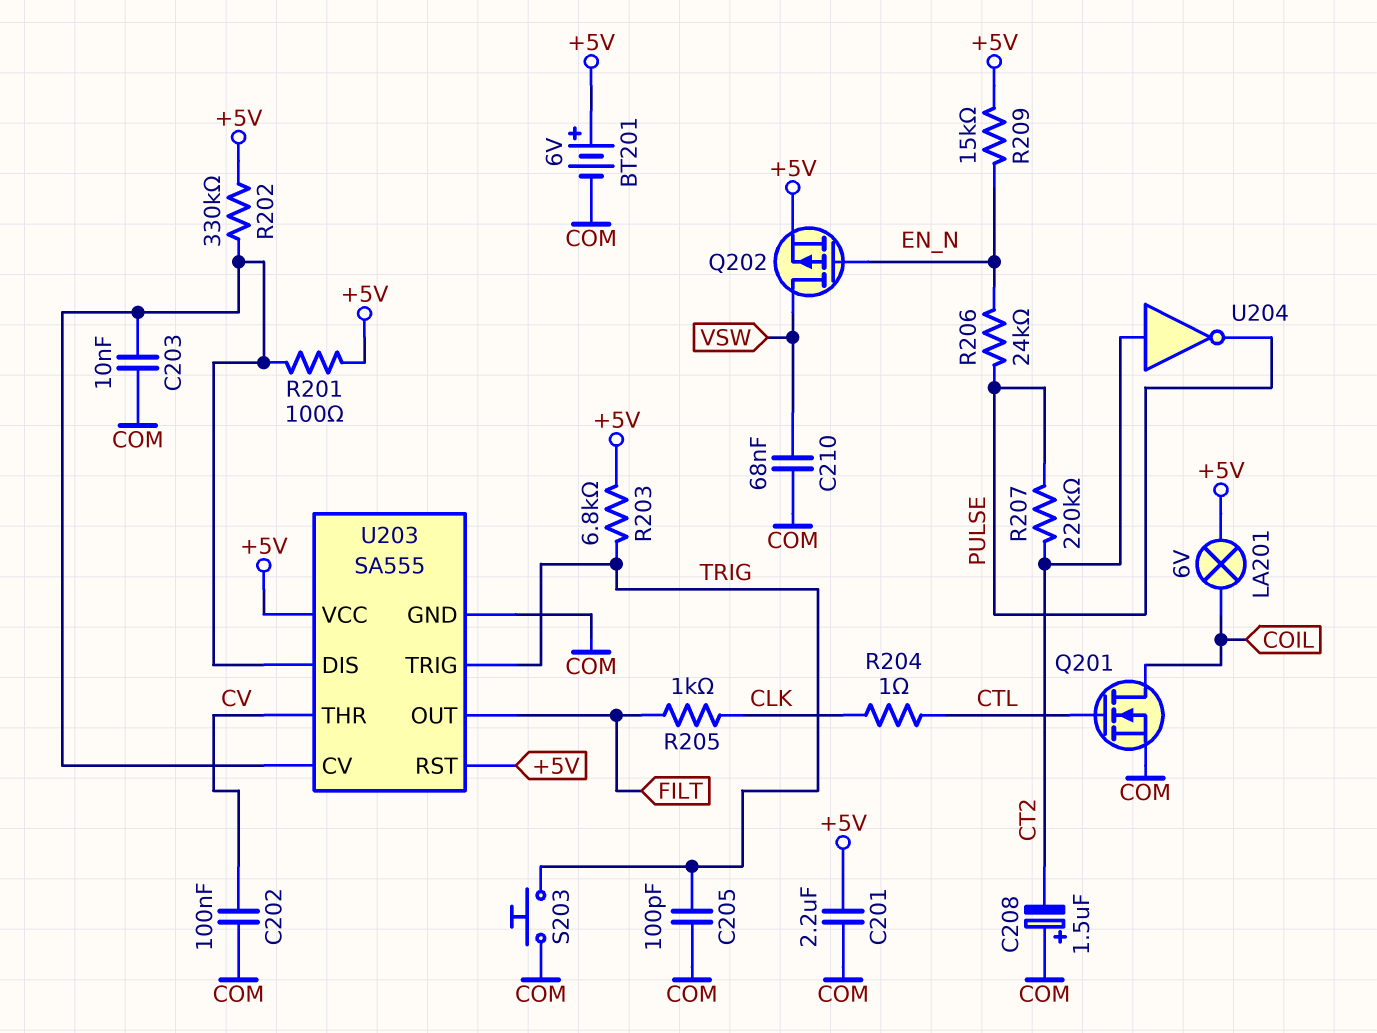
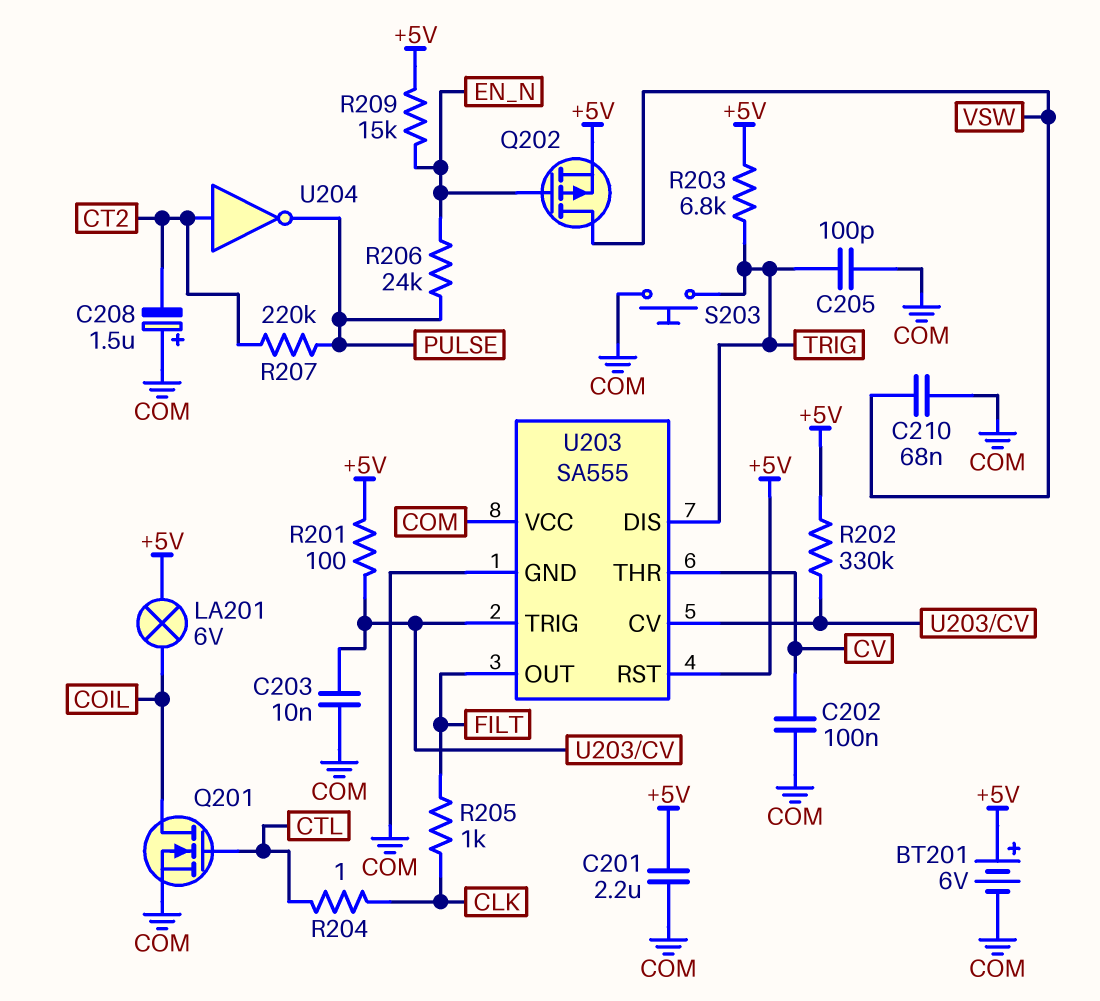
U203 pin DIS: U203/CV -> TRIG
U203 pin TRIG: TRIG -> U203/CV
U203 pin VCC: +5V -> COM

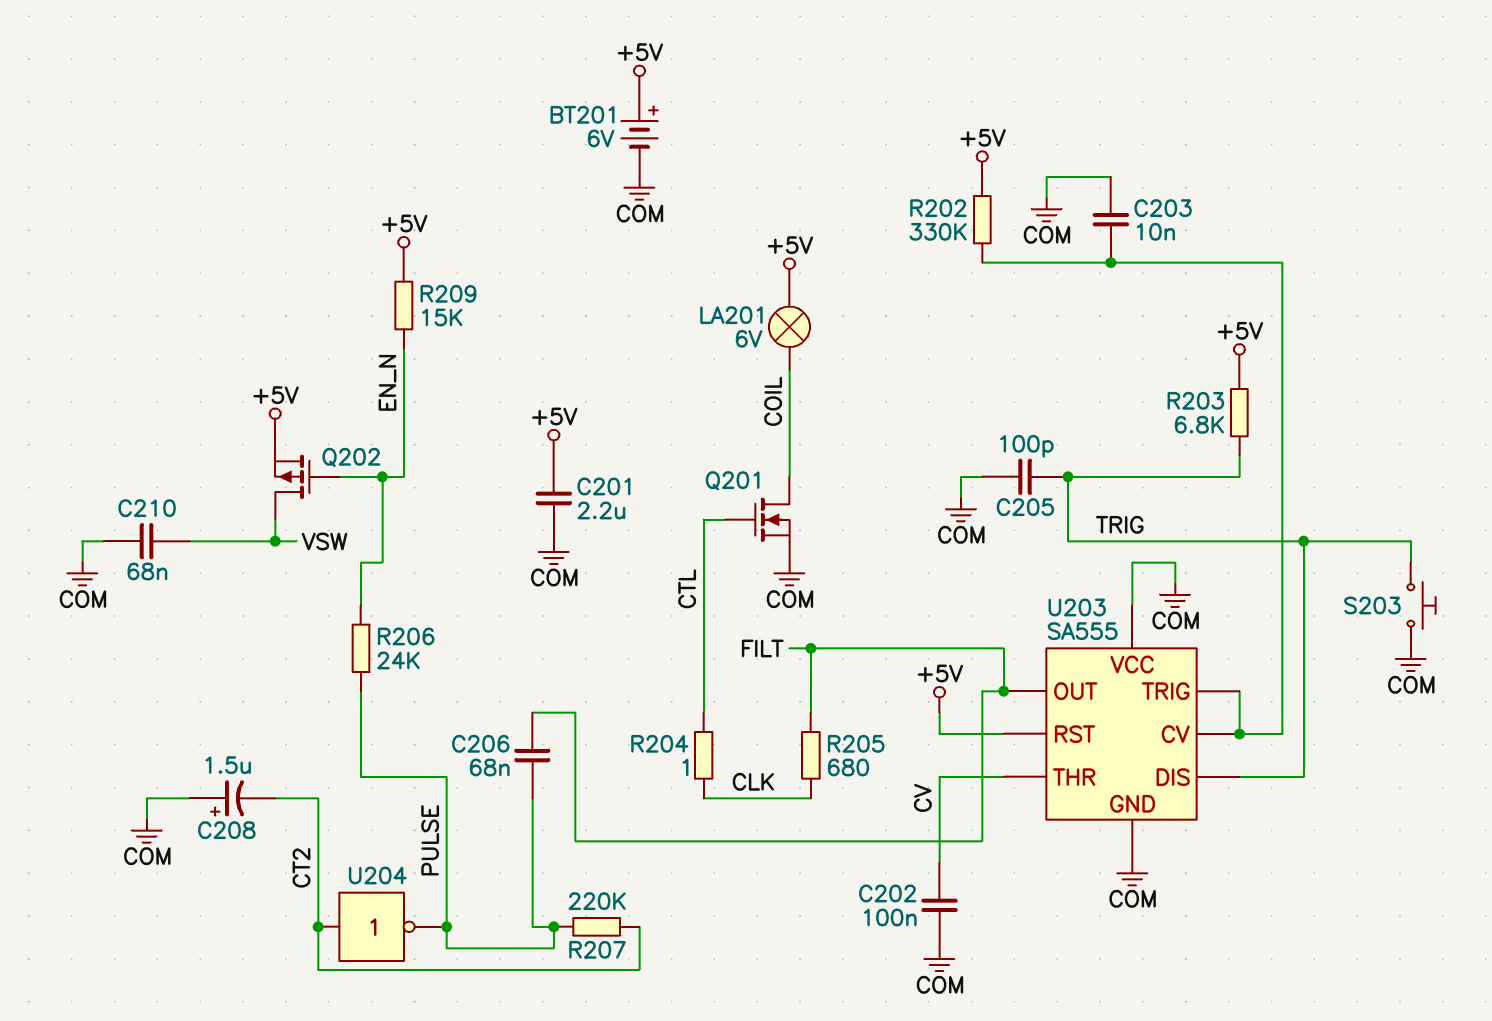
C206: none -> 68nF (FILT, PULSE)
R201: 100 (+5V, U203/CV) -> none
R205: 1k (CLK, FILT) -> 680 (CLK, FILT)

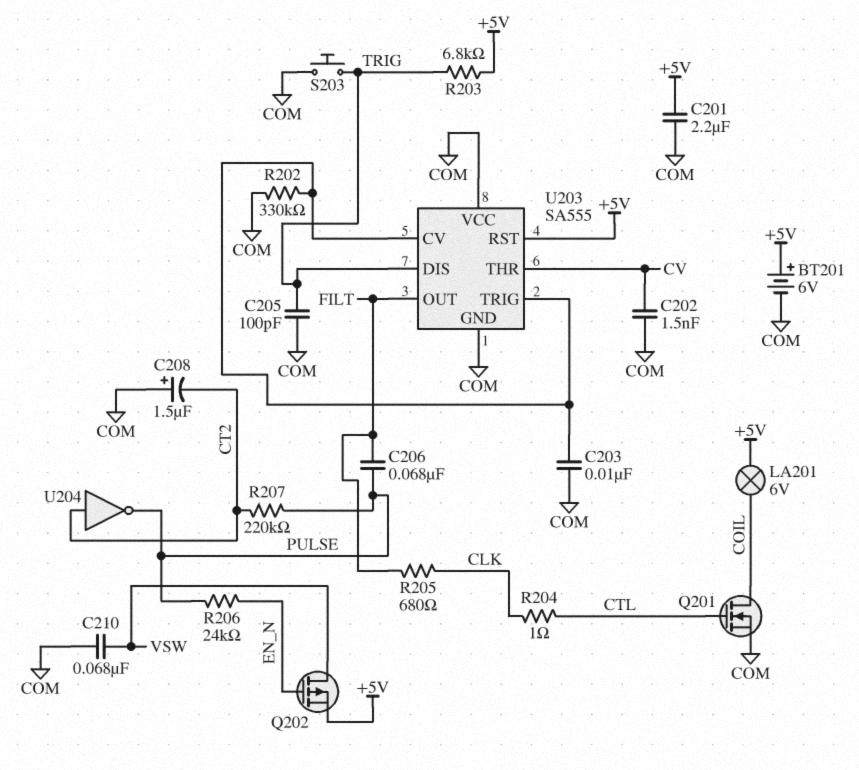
C202: 100nF (COM, CV) -> 1.5nF (COM, CV)
R202: 330k (+5V, U203/CV) -> 330k (COM, U203/CV)
R209: 15k (+5V, EN_N) -> none

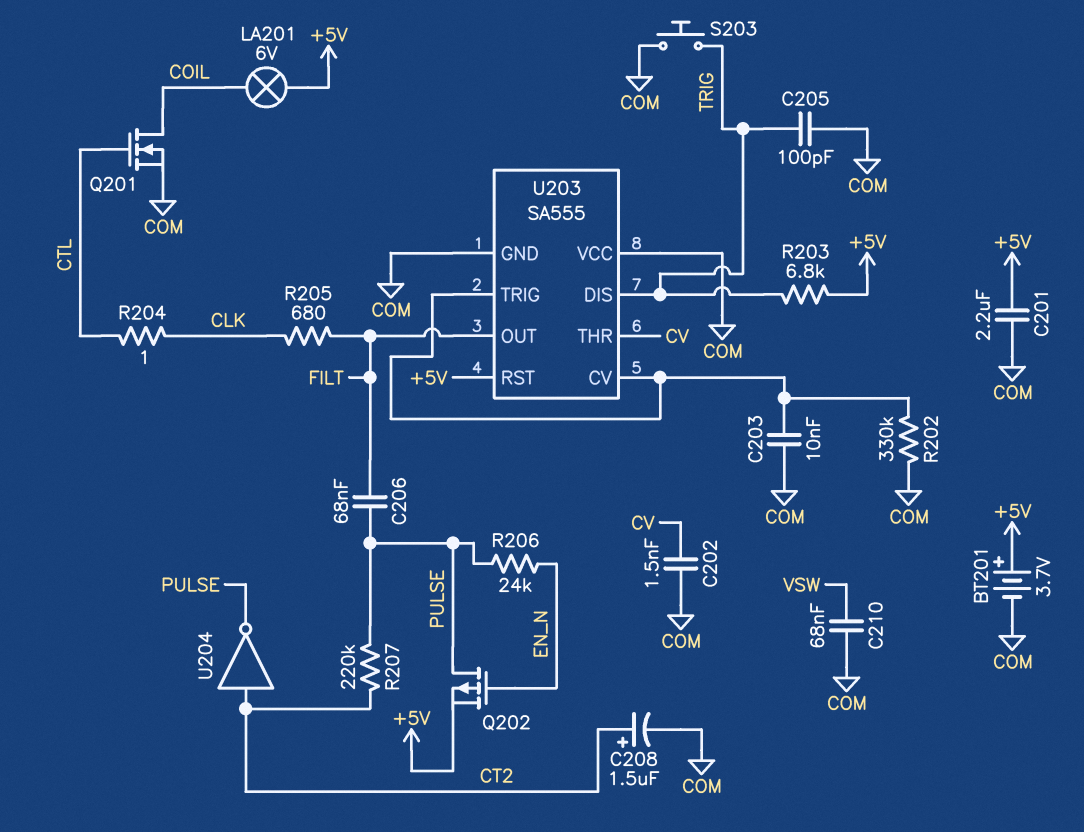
BT201: 6V (plus +5V, minus COM) -> 3.7V (plus +5V, minus COM)
C208: 1.5uF (plus COM, minus CT2) -> 1.5uF (plus CT2, minus COM)
Q202: PMOS (G EN_N, D VSW, S +5V) -> PMOS (G EN_N, D PULSE, S +5V)

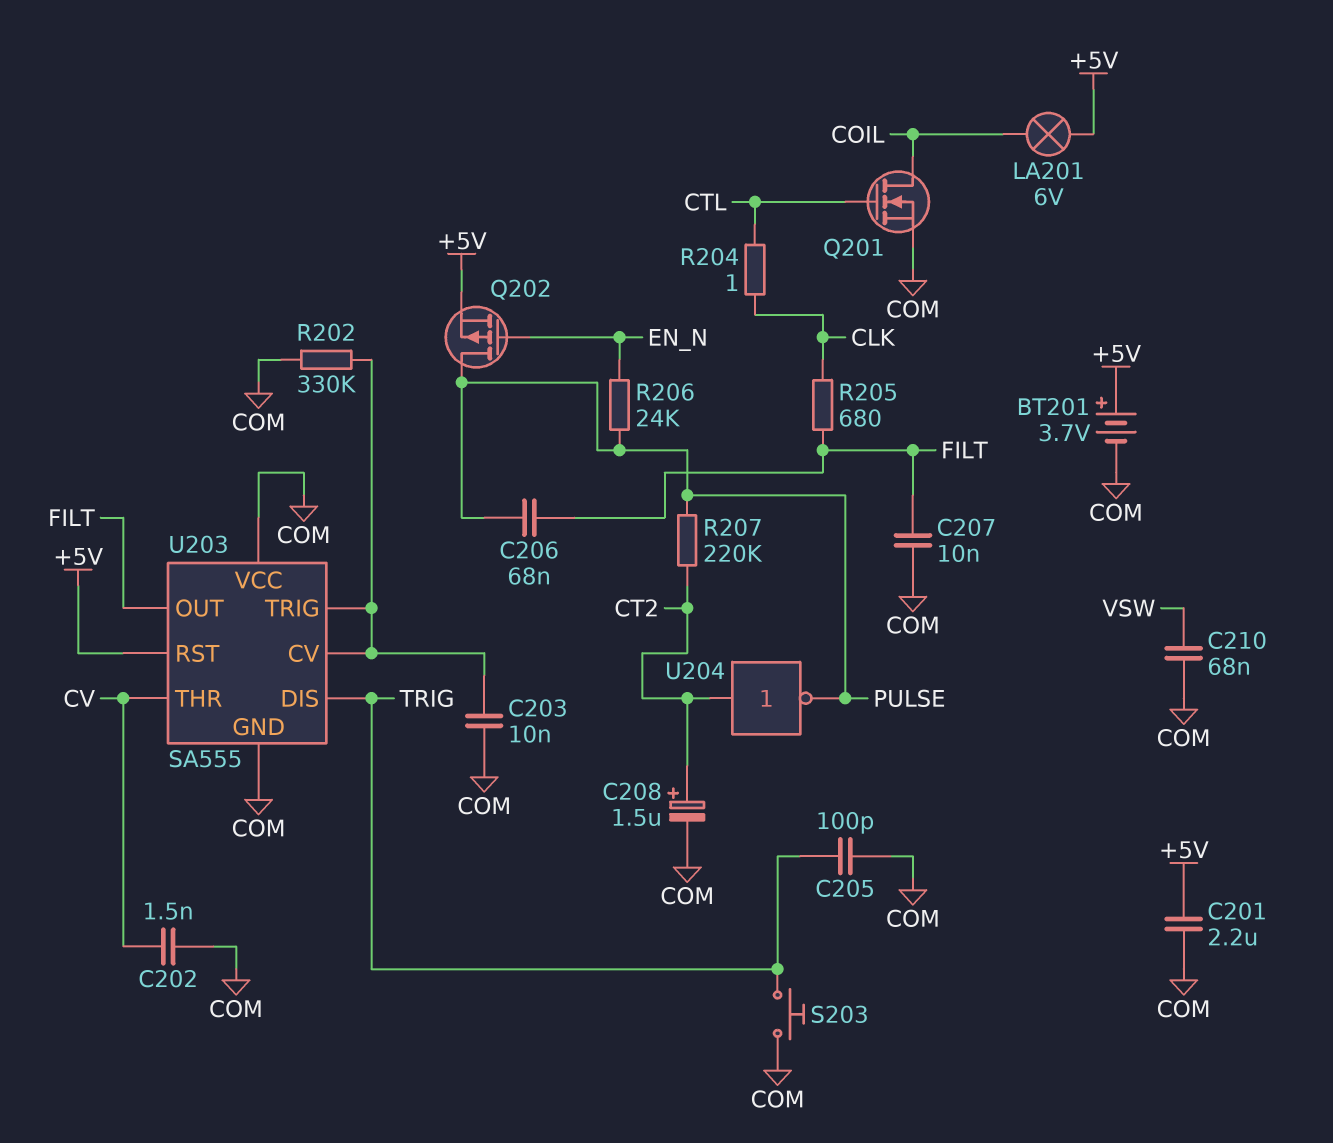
C207: none -> 10nF (COM, FILT)
R203: 6.8k (+5V, TRIG) -> none

